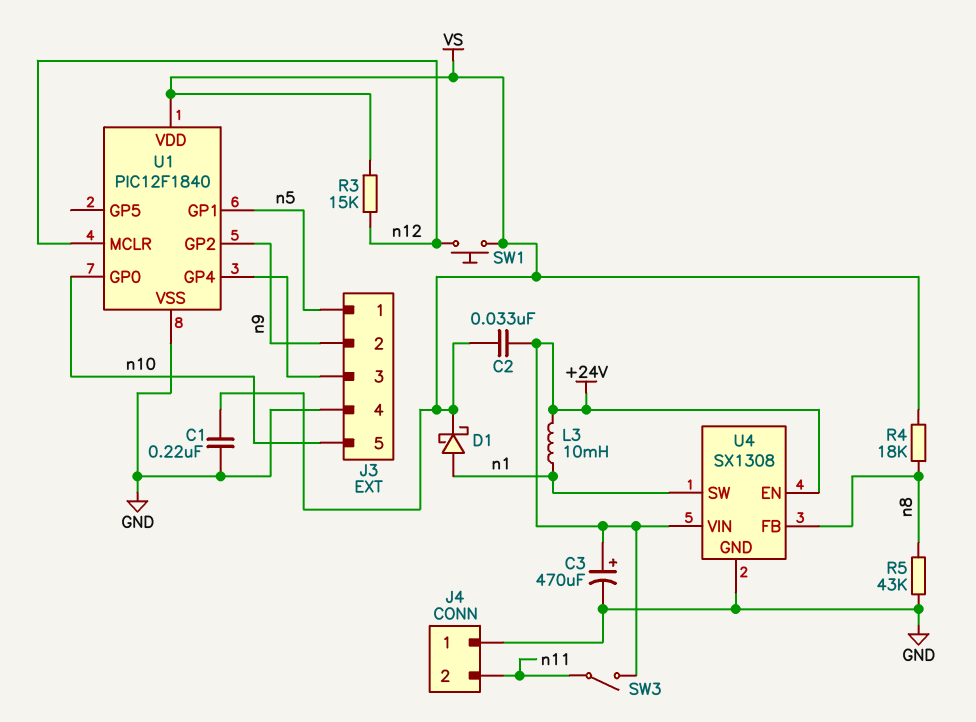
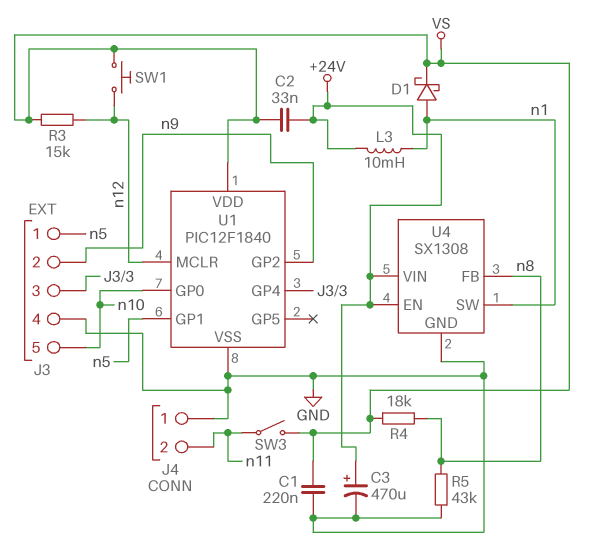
SW3: switch (+24V, n11) -> switch (VS, n11)

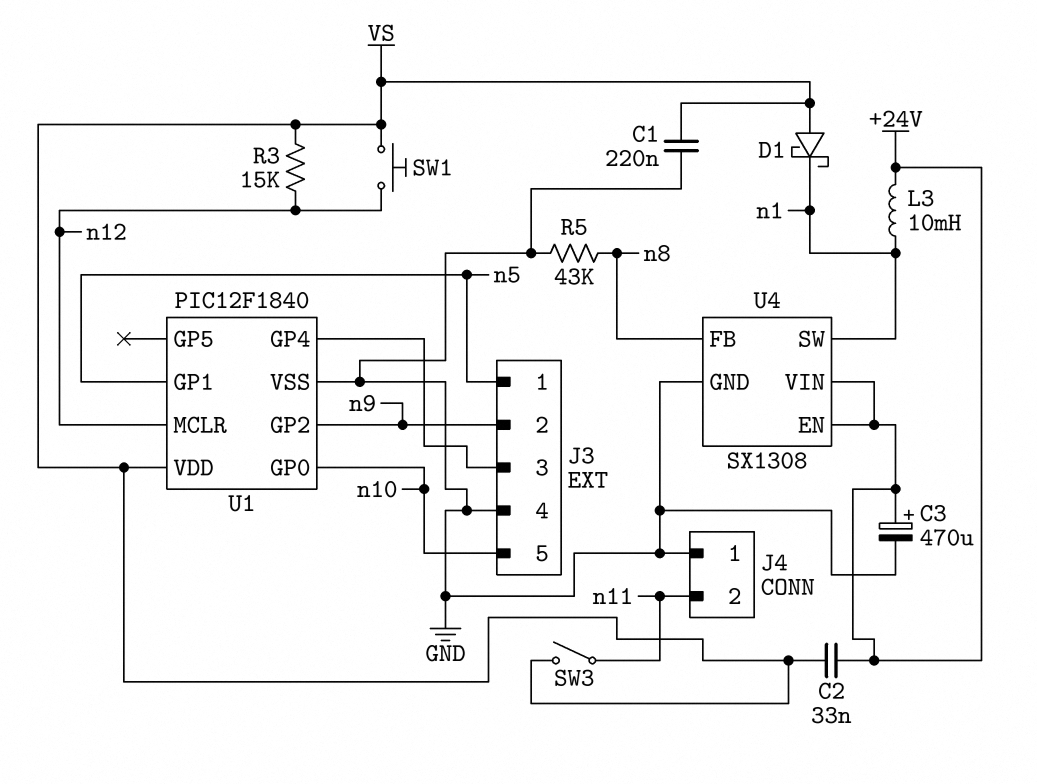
D1: schottky (A n1, K VS) -> schottky (A VS, K n1)
R4: 18k (VS, n8) -> none

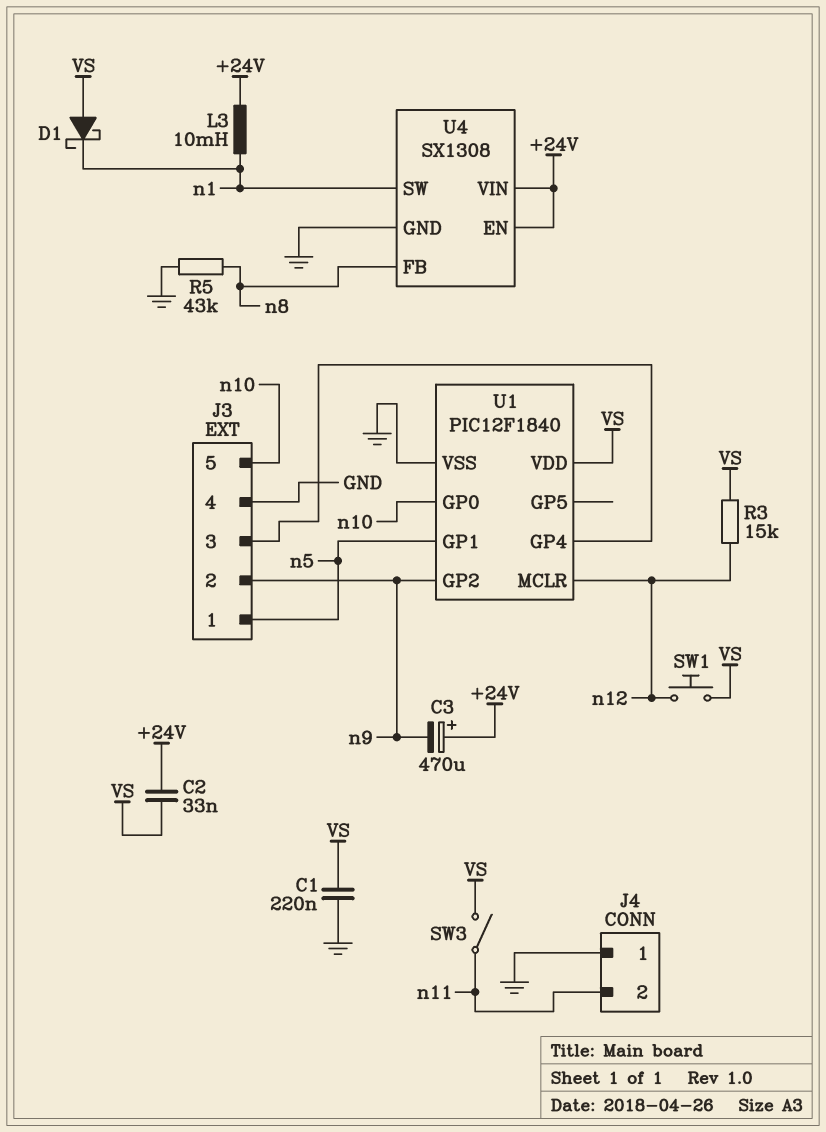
C3: 470uF (plus +24V, minus GND) -> 470uF (plus +24V, minus n9)

